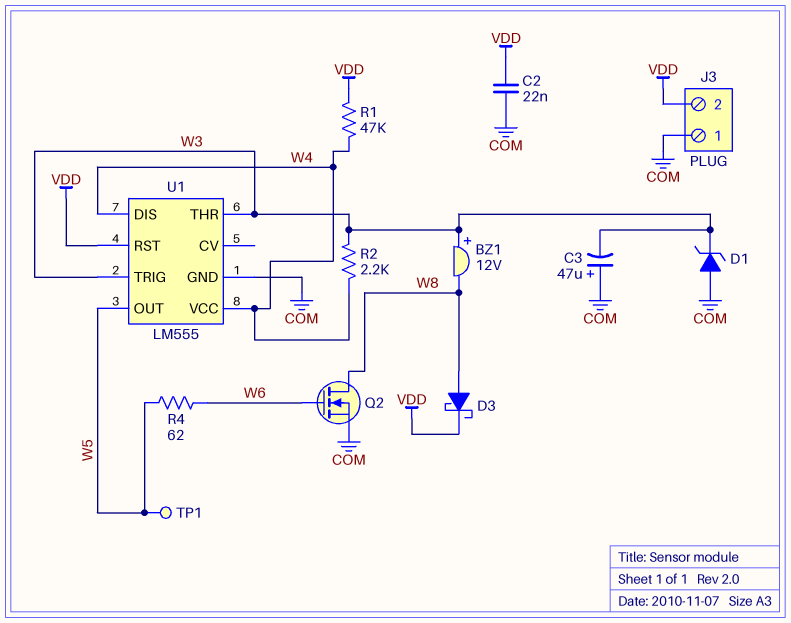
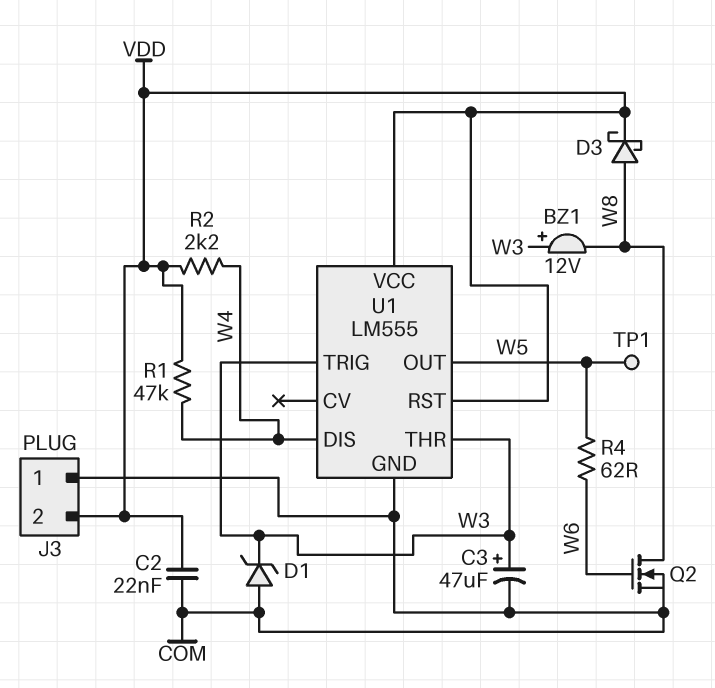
C3: 47uF (plus COM, minus W3) -> 47uF (plus W3, minus COM)
R2: 2.2k (W3, W4) -> 2.2k (VDD, W4)
U1 pin VCC: W4 -> VDD

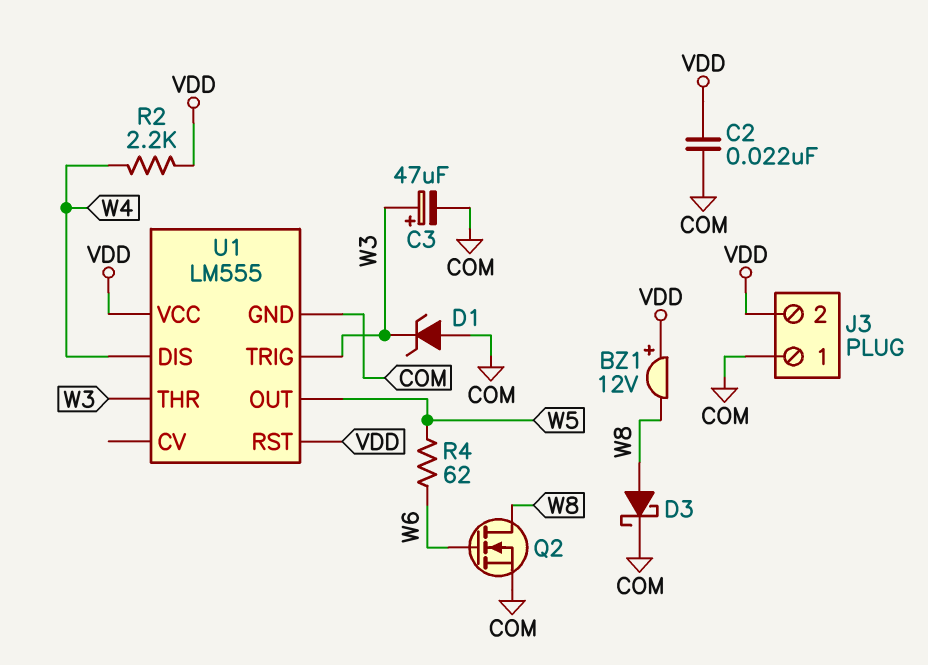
BZ1: buzzer 12V (plus W3, minus W8) -> buzzer 12V (plus VDD, minus W8)
D3: schottky (A W8, K VDD) -> schottky (A W8, K COM)
R1: 47k (VDD, W4) -> none
TP1: test point (W5) -> none

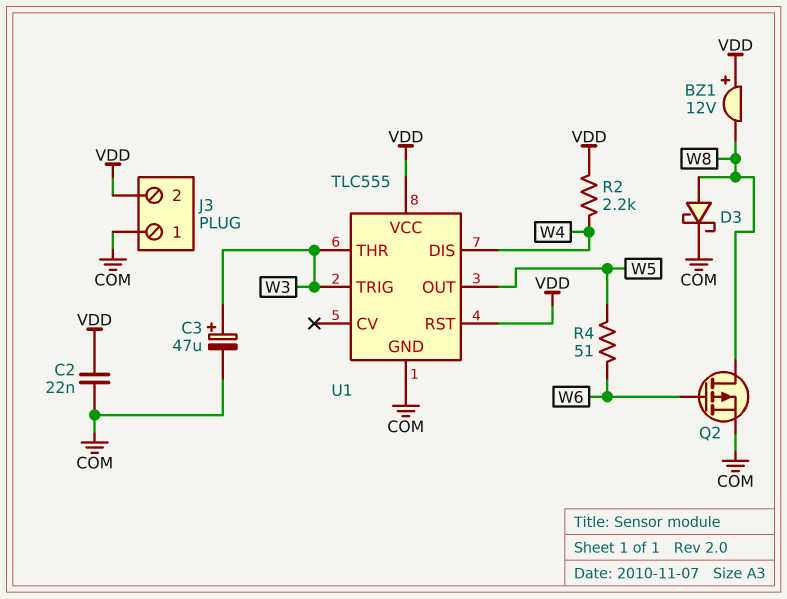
D1: zener (A COM, K W3) -> none
Q2: NMOS (G W6, D W8, S COM) -> PMOS (G W6, D W8, S COM)
R4: 62 (W5, W6) -> 51 (W5, W6)
U1: LM555 -> TLC555

